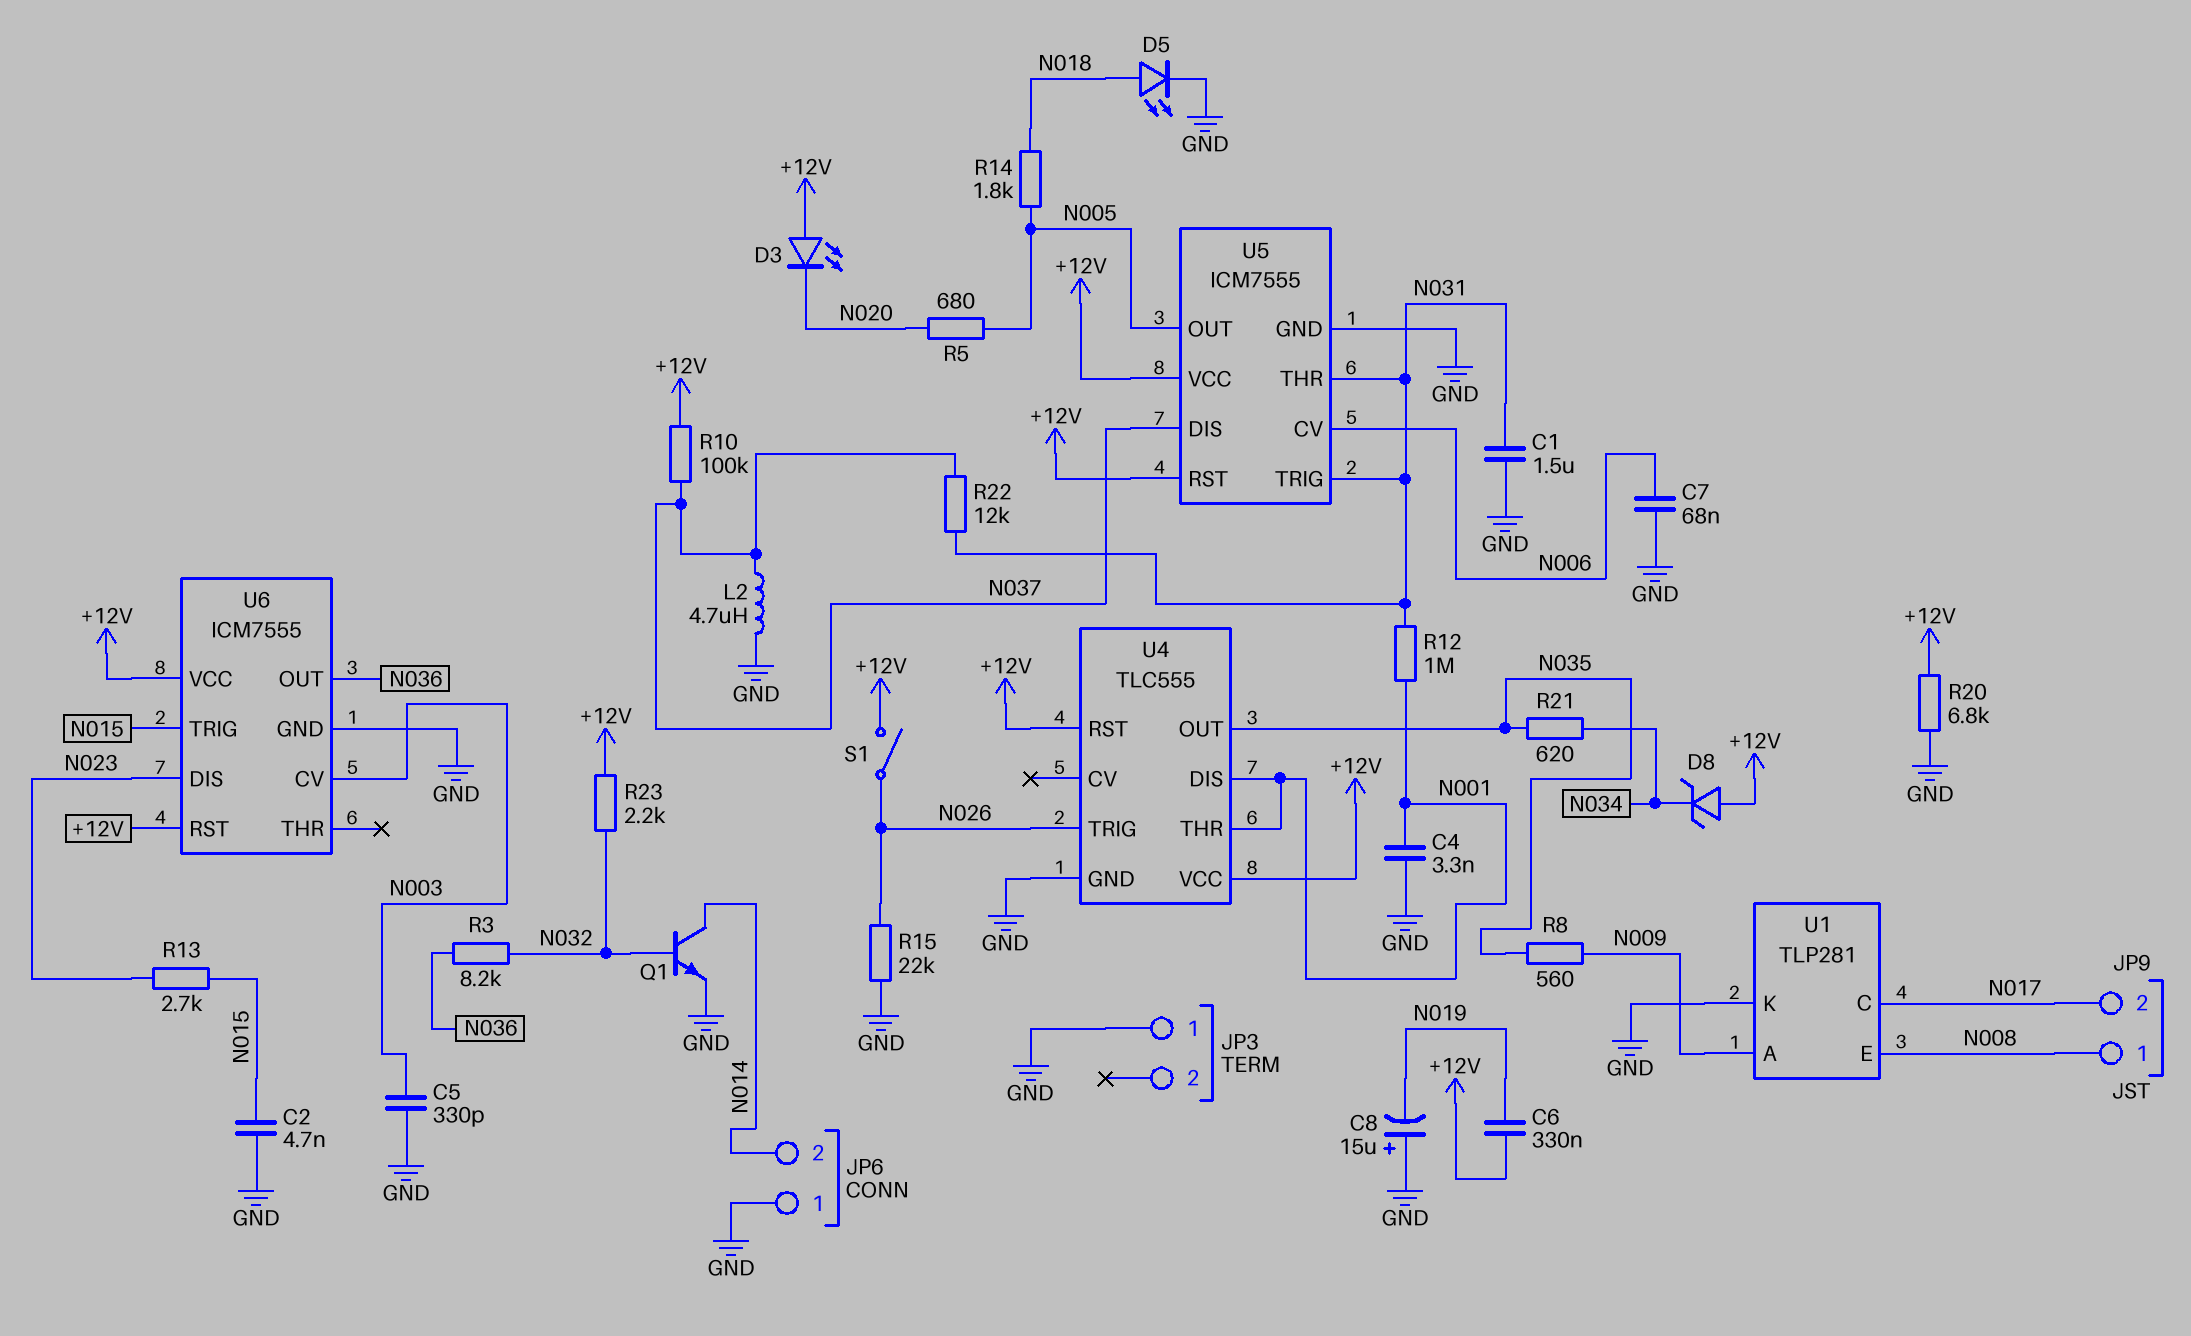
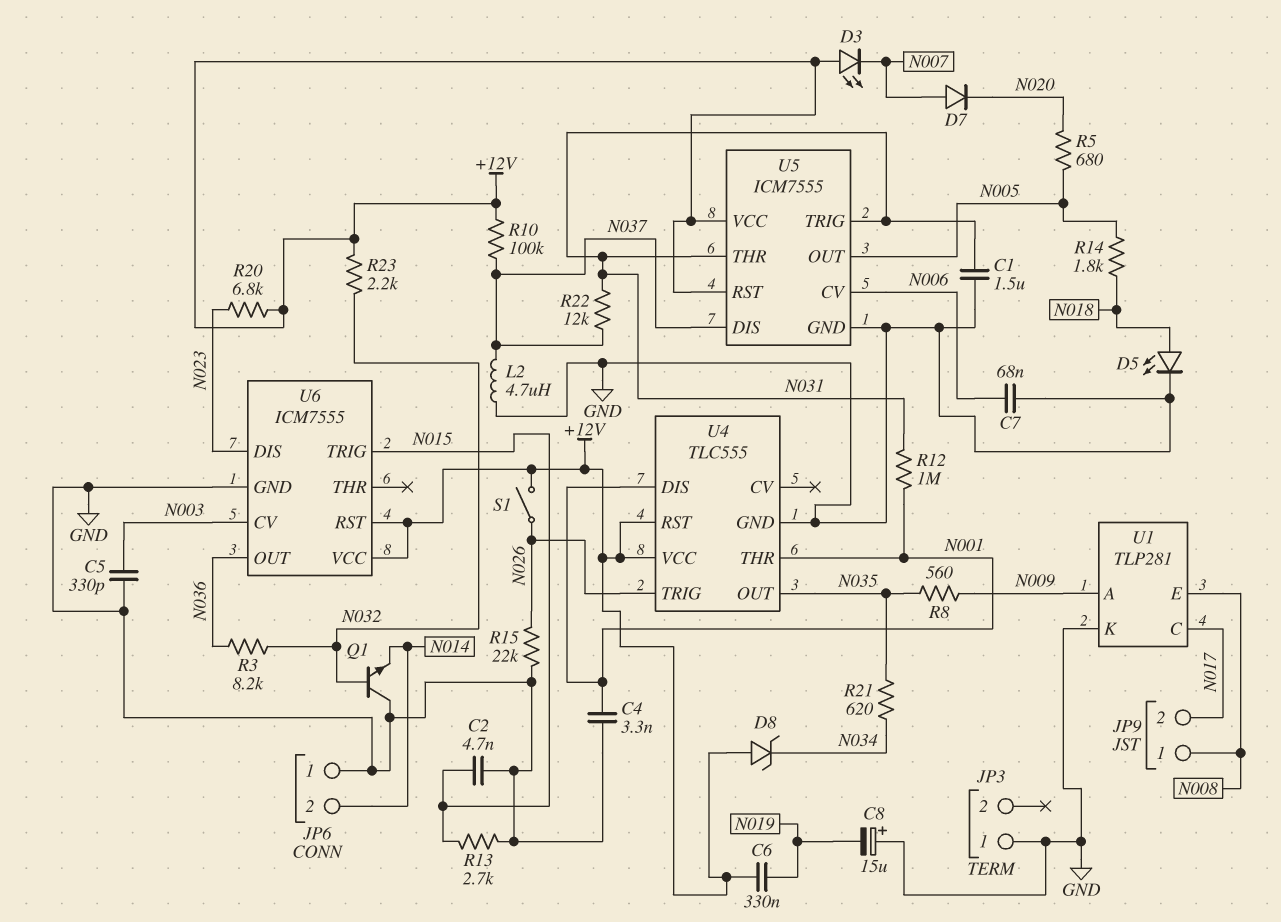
D3: LED (A +12V, K N020) -> LED (A +12V, K N007)
D7: none -> diode (A N007, K N020)
Q1: NPN (B N032, C N014, E GND) -> NPN (B N032, C GND, E N014)
R13: 2.7k (N015, N023) -> 2.7k (GND, N015)
R20: 6.8k (+12V, GND) -> 6.8k (+12V, N023)

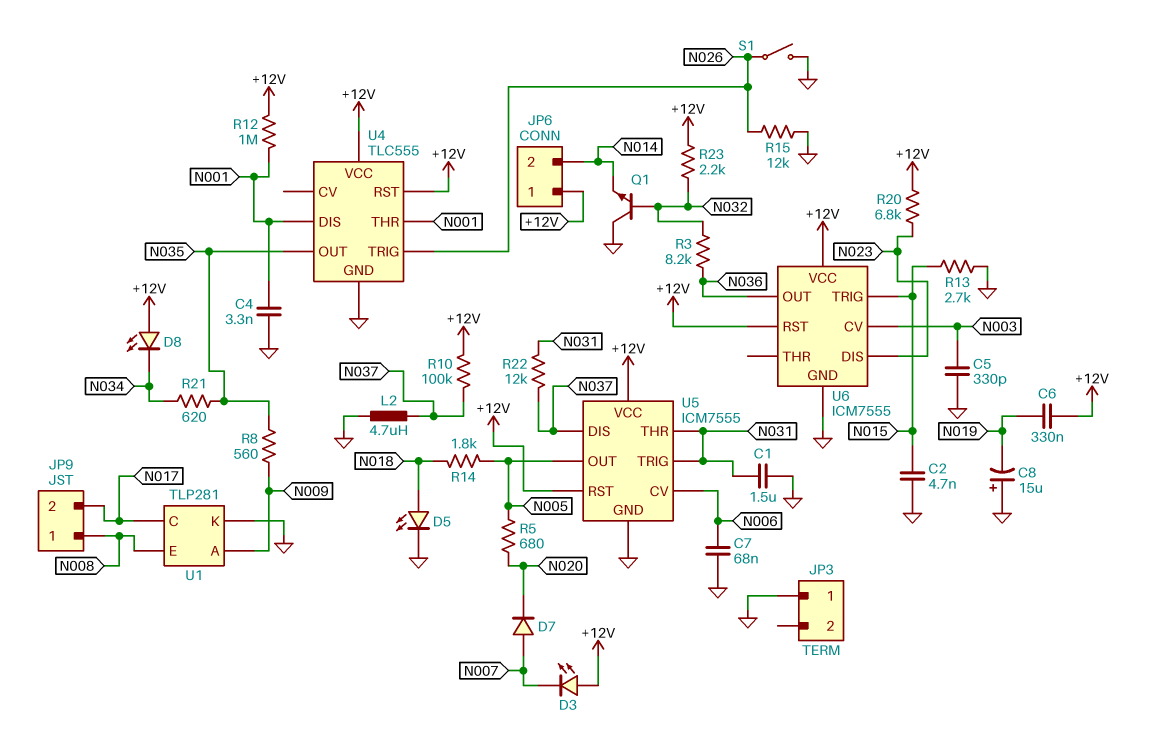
D8: zener (A +12V, K N034) -> LED (A +12V, K N034)
JP6 pin 1: GND -> +12V
R12: 1M (N001, N031) -> 1M (+12V, N001)
R15: 22k (GND, N026) -> 12k (GND, N026)
S1: switch (+12V, N026) -> switch (GND, N026)

